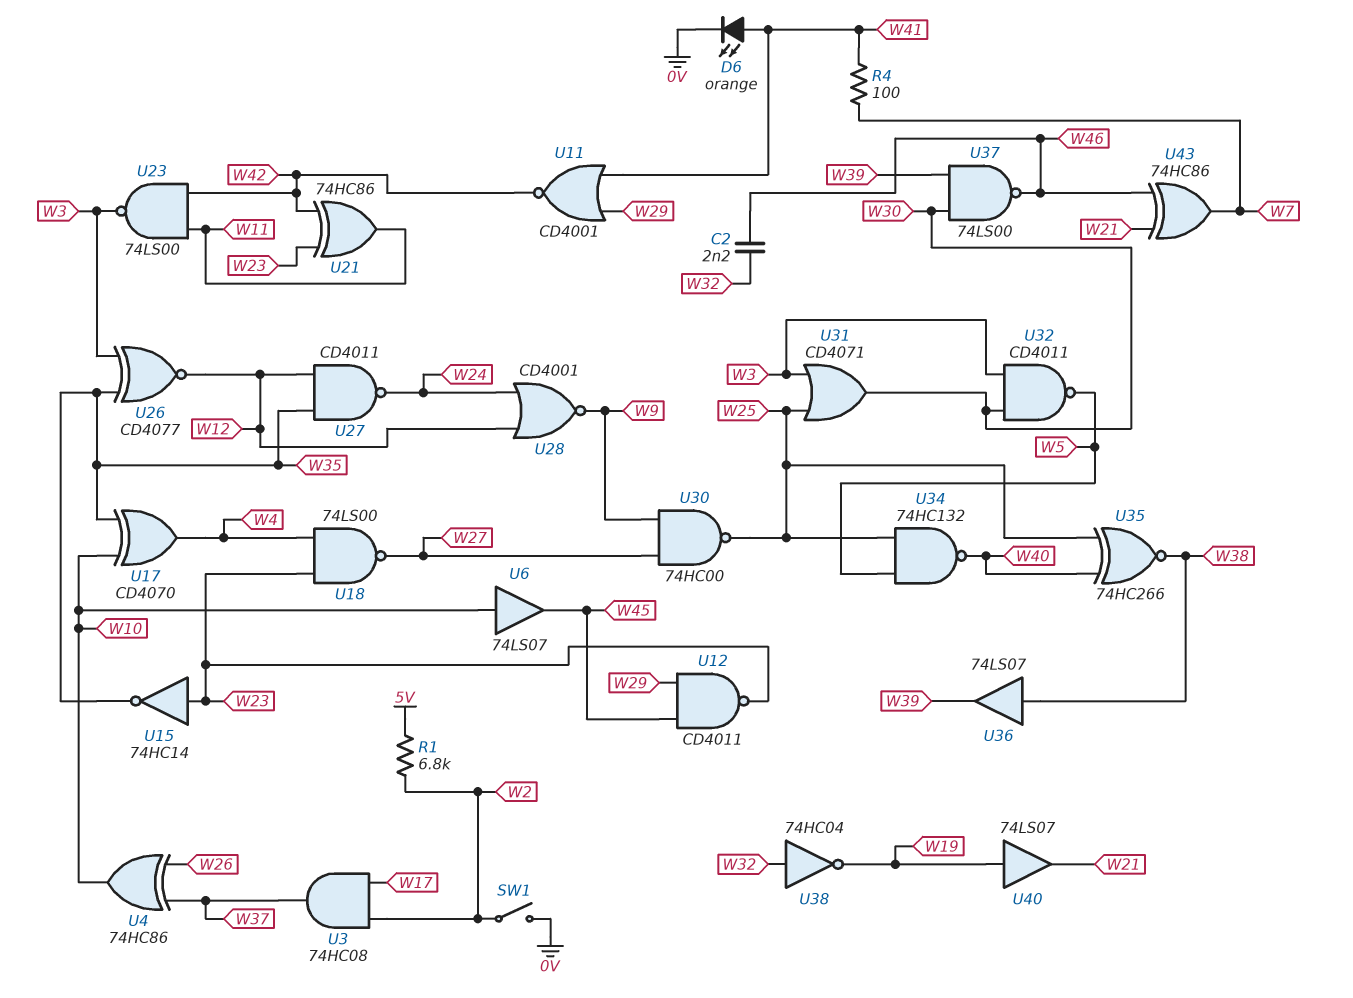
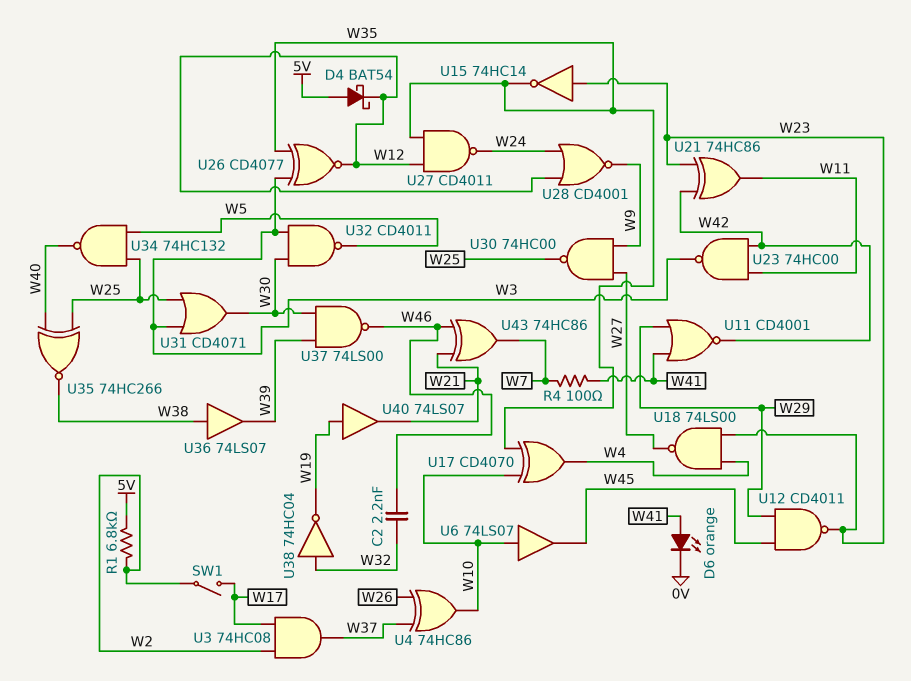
D4: none -> schottky BAT54 (A 5V, K W12)
SW1: switch (0V, W2) -> switch (W2, W17)
U23: NAND 74LS00 (in W11, in W42, out W3) -> NAND 74HC00 (in W11, in W42, out W3)

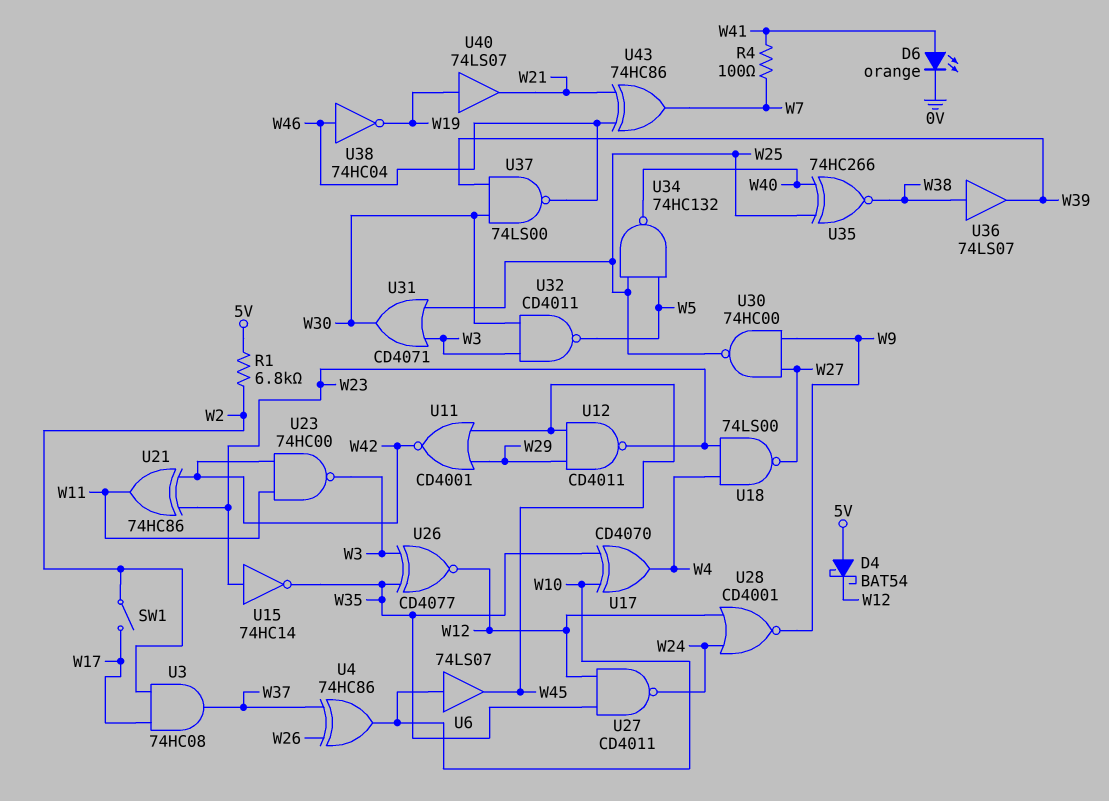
C2: 2.2nF (W32, W46) -> none
U11: NOR CD4001 (in W29, in W41, out W42) -> NOR CD4001 (in W29, in W45, out W42)
U38: NOT 74HC04 (in W32, out W19) -> NOT 74HC04 (in W46, out W19)

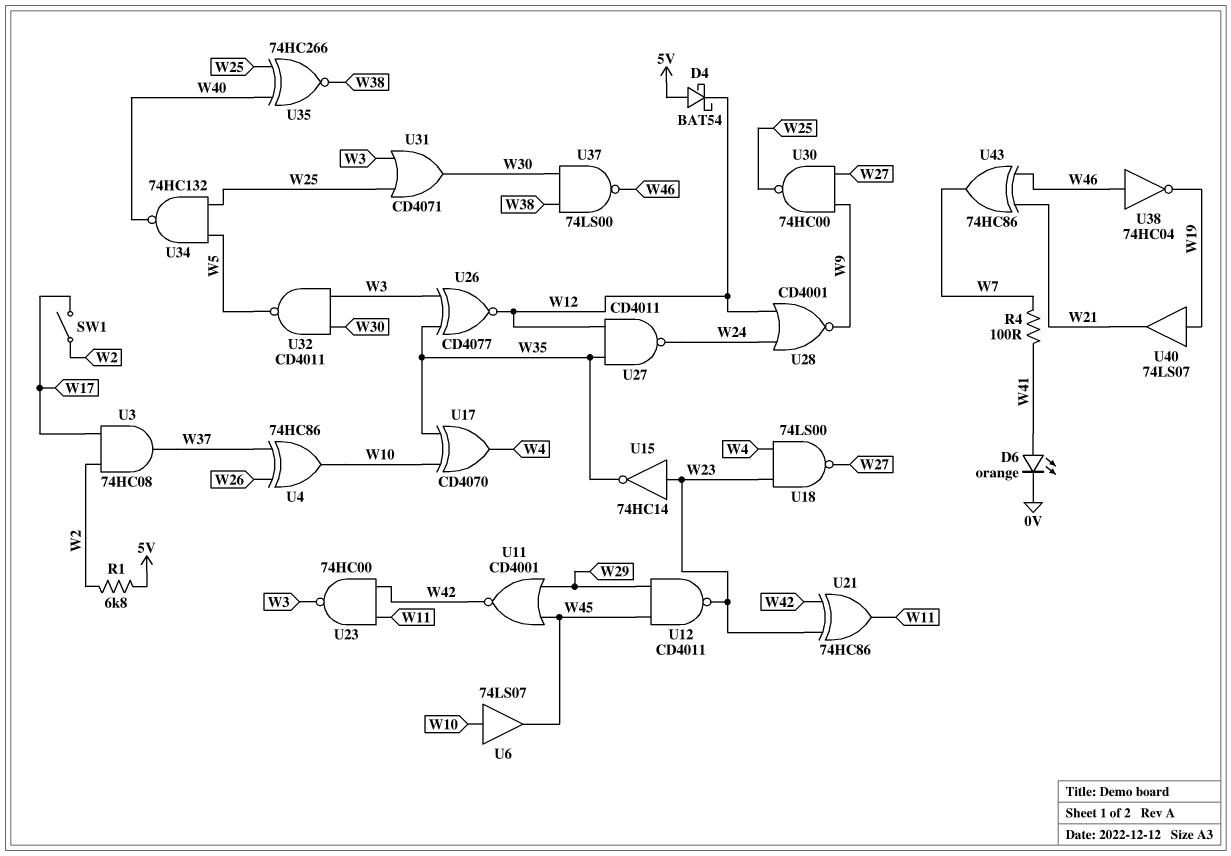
U36: buffer 74LS07 (in W38, out W39) -> none
U37: NAND 74LS00 (in W30, in W39, out W46) -> NAND 74LS00 (in W30, in W38, out W46)

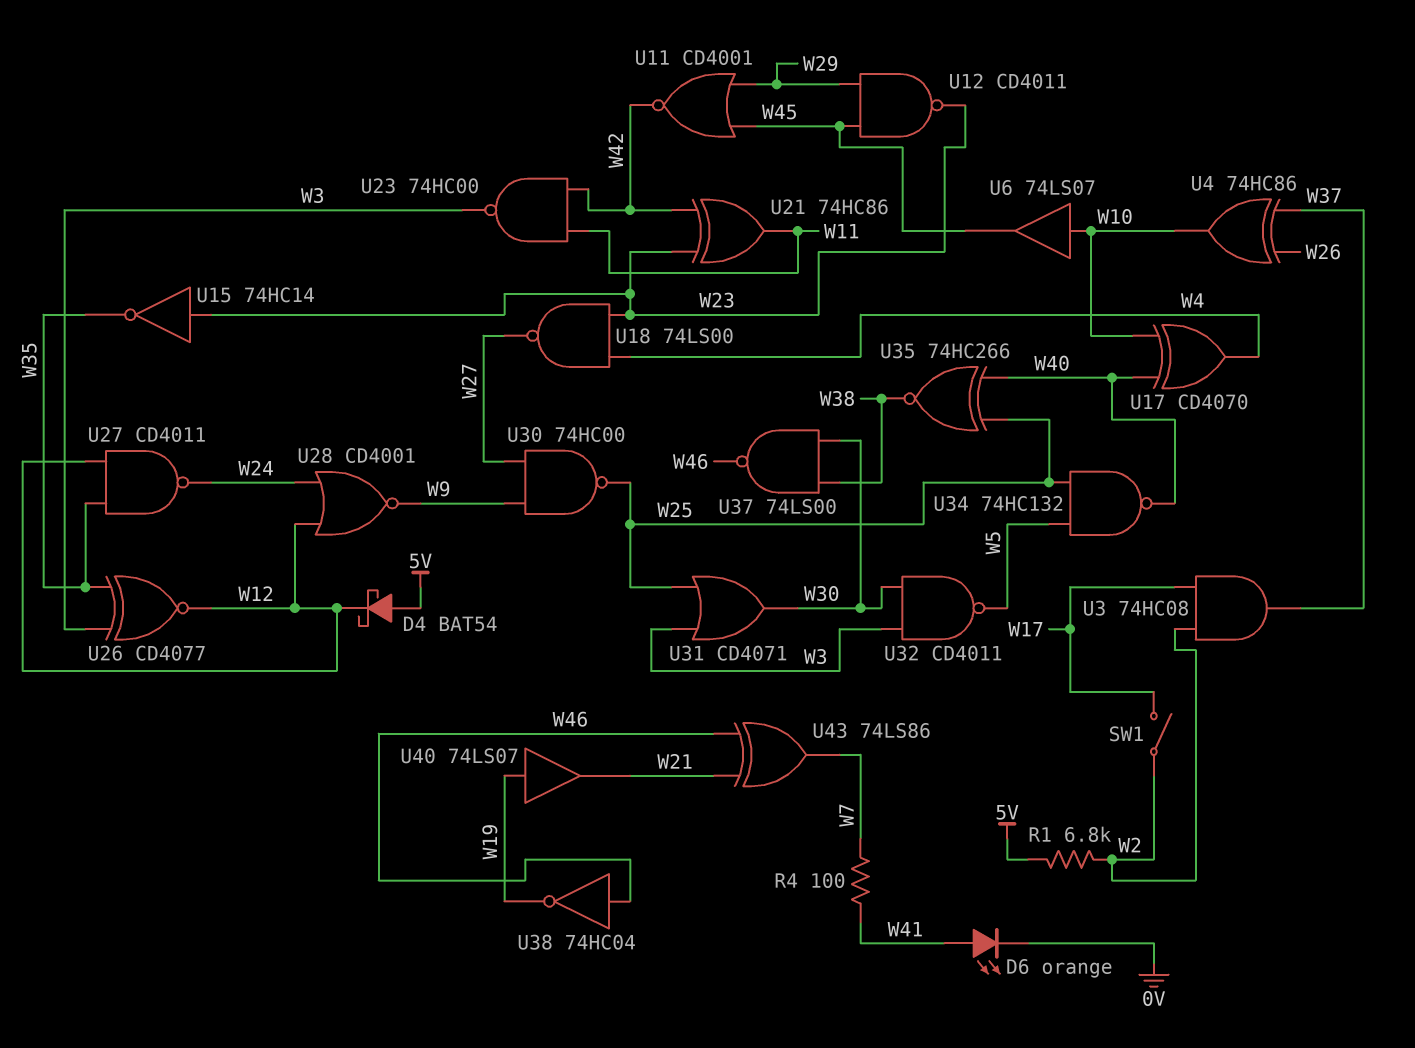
U17: XOR CD4070 (in W10, in W35, out W4) -> XOR CD4070 (in W10, in W40, out W4)
U43: XOR 74HC86 (in W21, in W46, out W7) -> XOR 74LS86 (in W21, in W46, out W7)

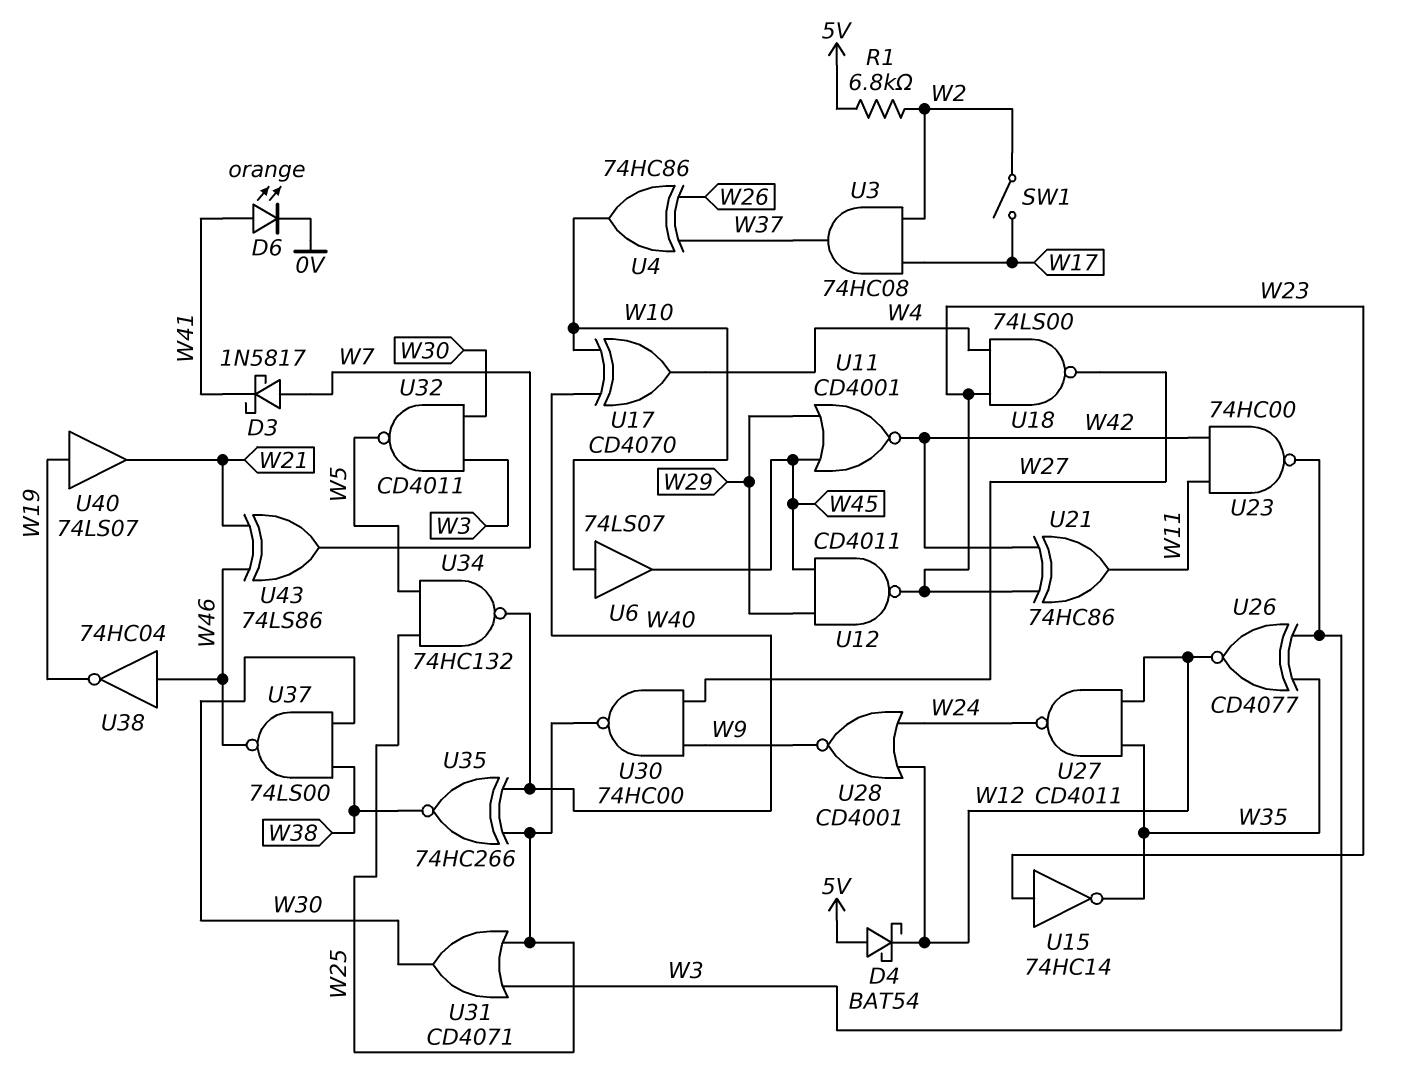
D3: none -> schottky 1N5817 (A W7, K W41)
R4: 100 (W7, W41) -> none

